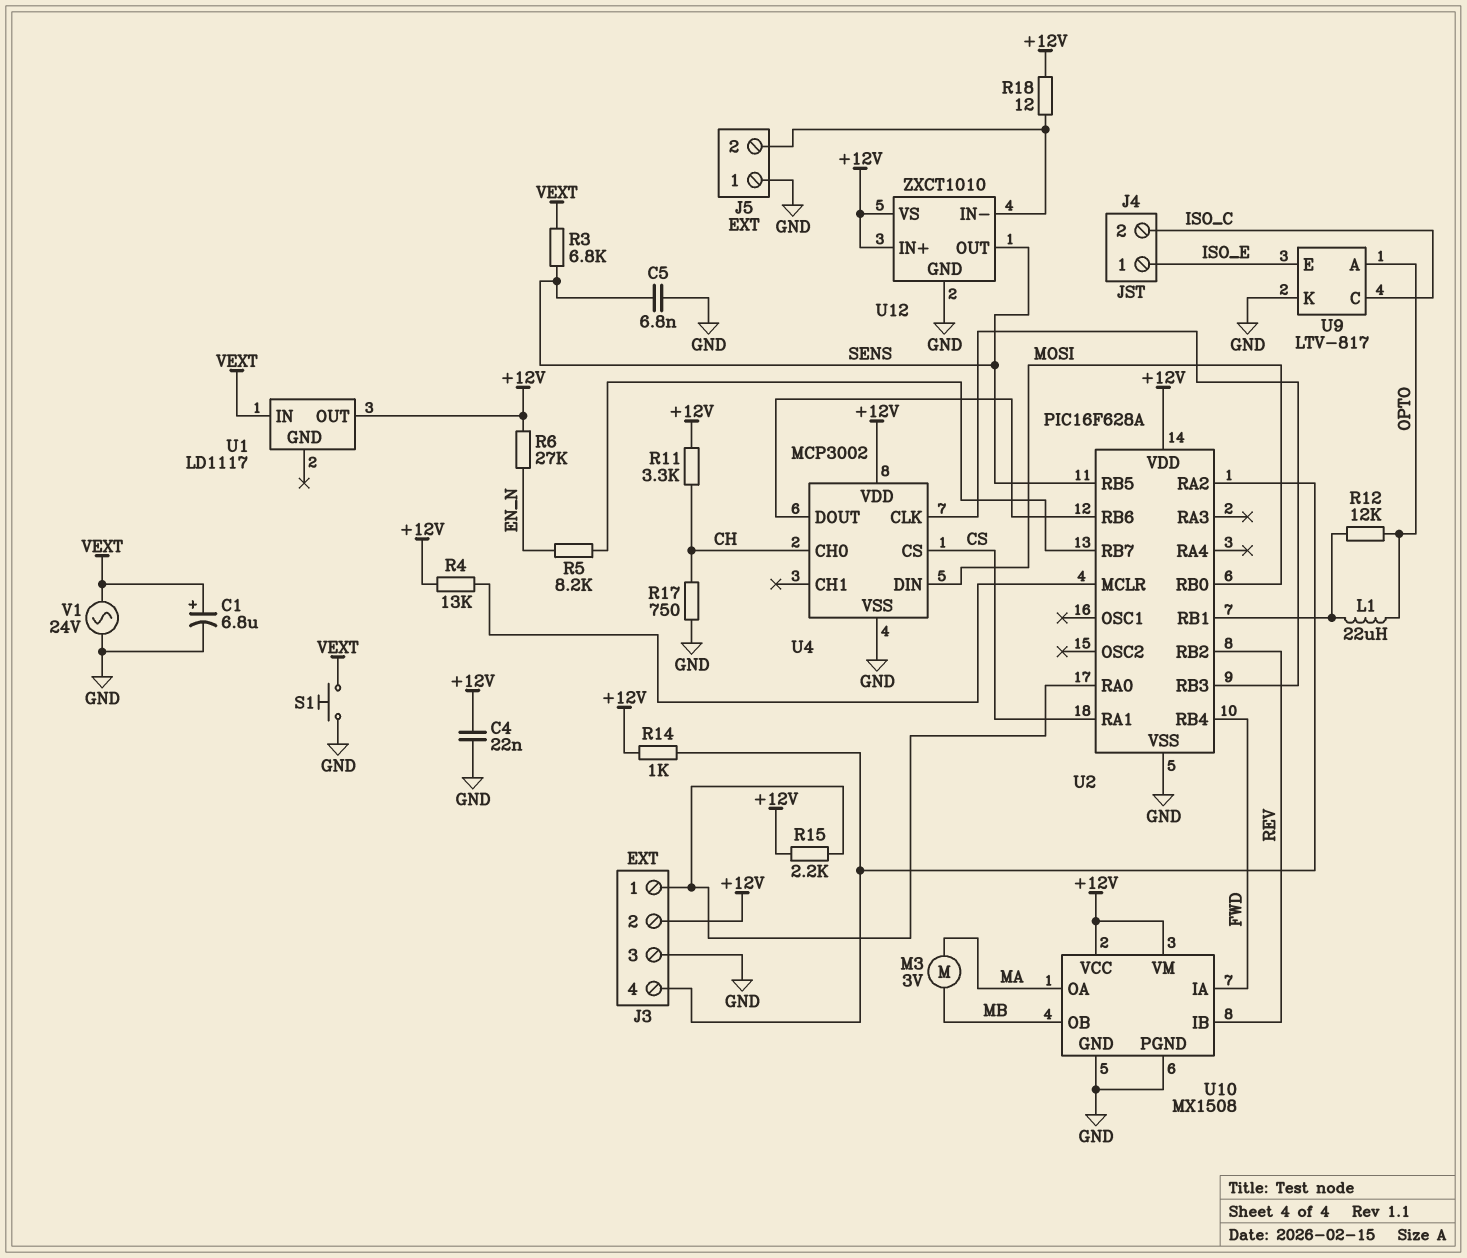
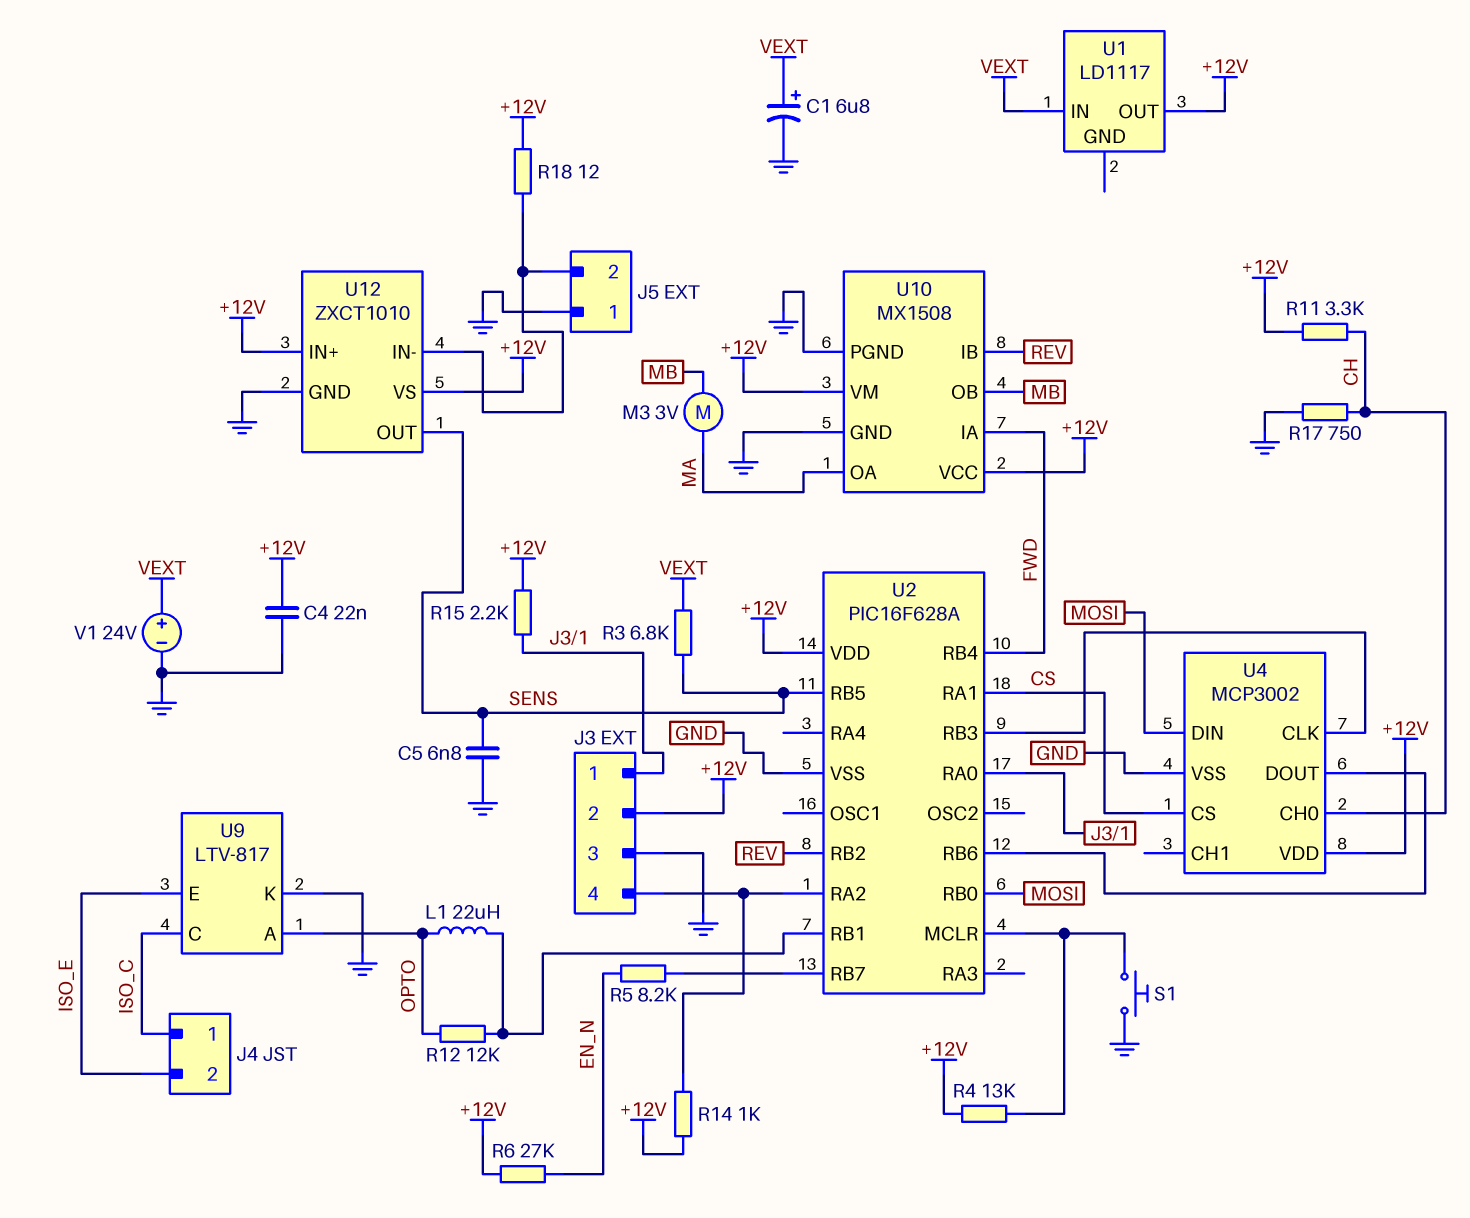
J4 pin 1: ISO_E -> ISO_C
J4 pin 2: ISO_C -> ISO_E
S1: button (GND, VEXT) -> button (GND, U2/MCLR)
V1: AC 24V (GND, VEXT) -> 24V (plus VEXT, minus GND)

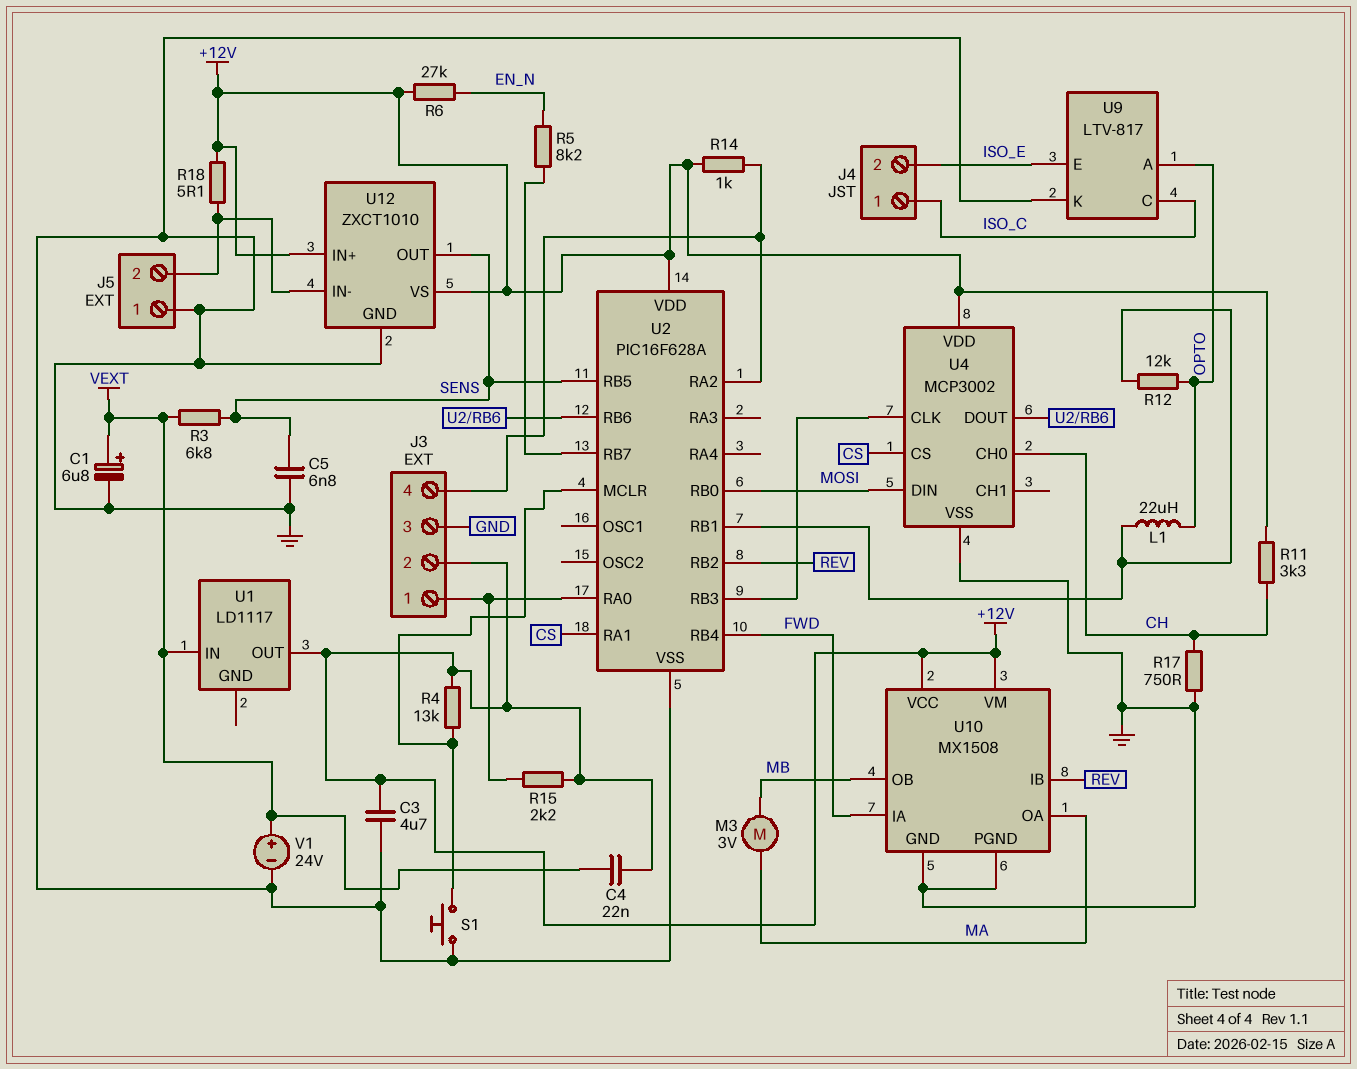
C3: none -> 4.7uF (+12V, GND)
C4: 22nF (+12V, GND) -> 22nF (+12V, VEXT)
R18: 12 (+12V, J5/2) -> 5.1 (+12V, J5/2)

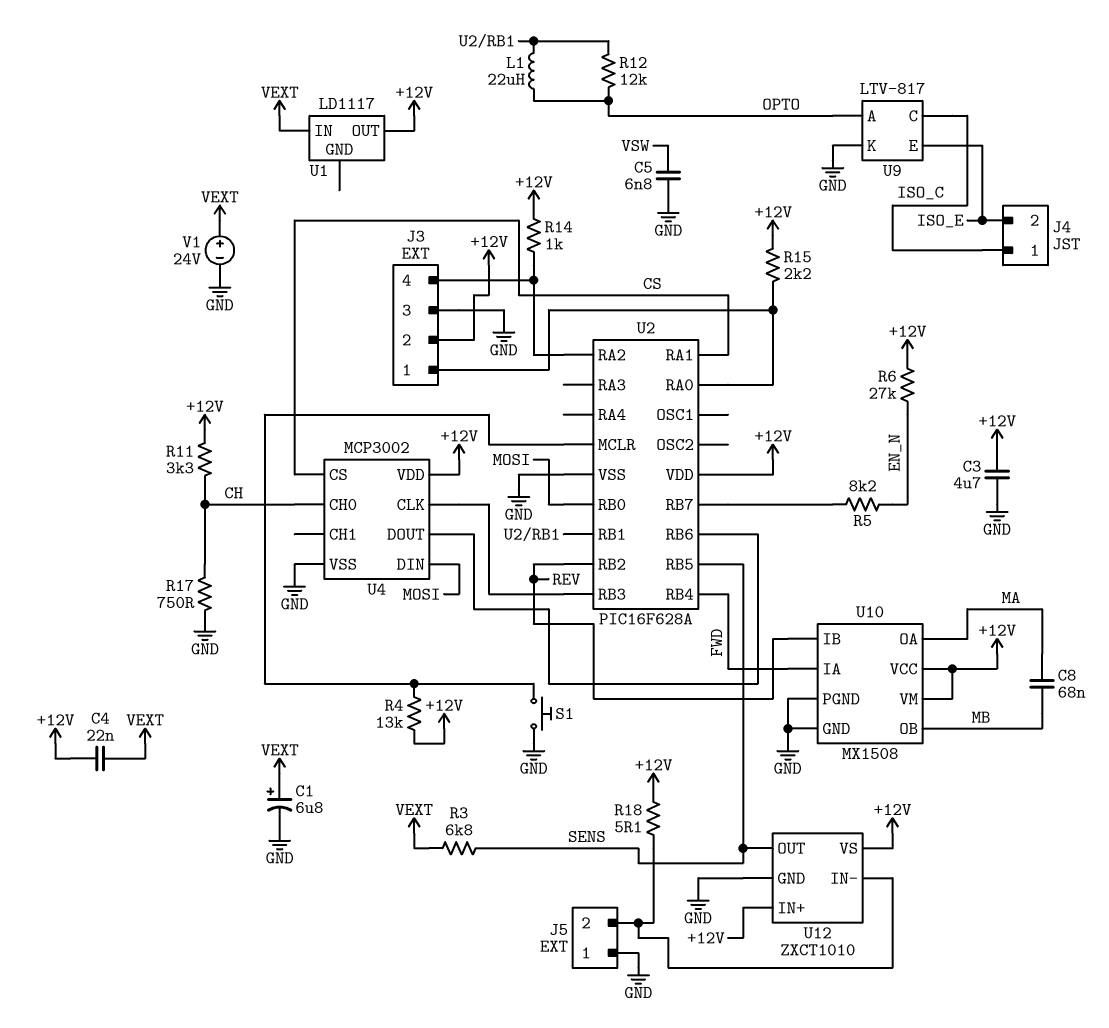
C5: 6.8nF (GND, SENS) -> 6.8nF (GND, VSW)
C8: none -> 68nF (MA, MB)
M3: motor 3V (MA, MB) -> none

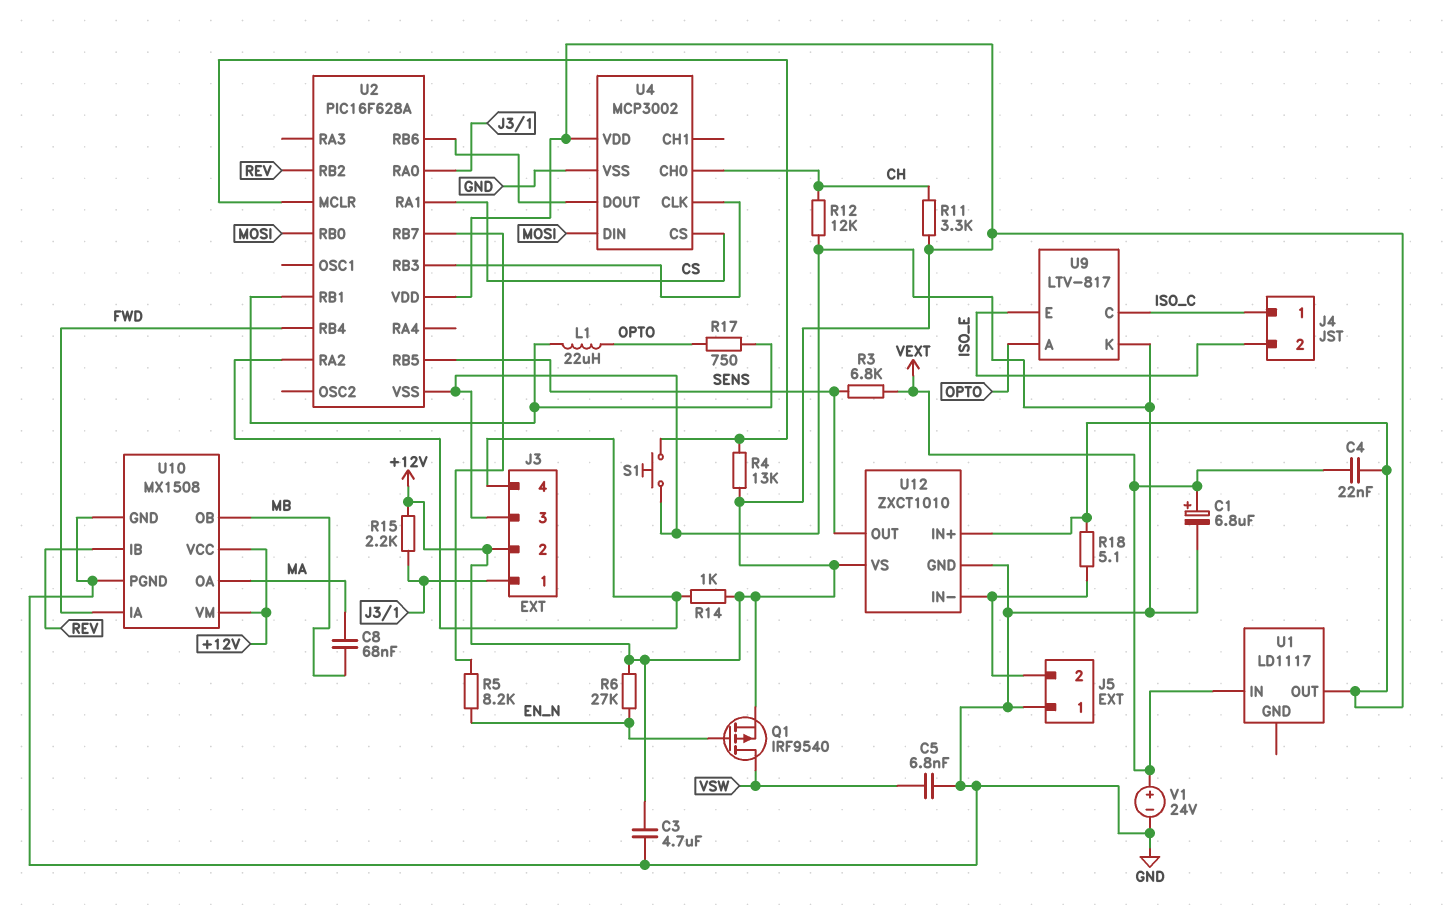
Q1: none -> PMOS IRF9540 (G EN_N, D VSW, S +12V)
R12: 12k (OPTO, U2/RB1) -> 12k (CH, GND)
R17: 750 (CH, GND) -> 750 (OPTO, U2/RB1)

